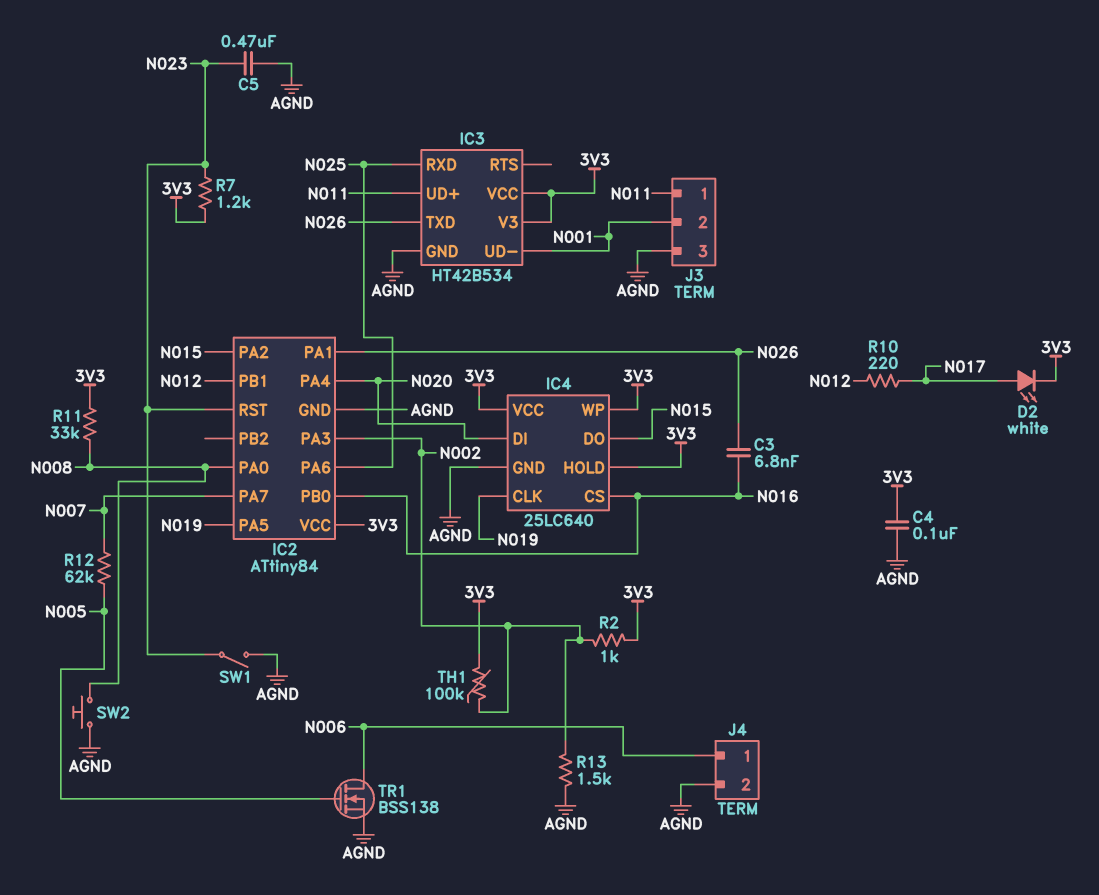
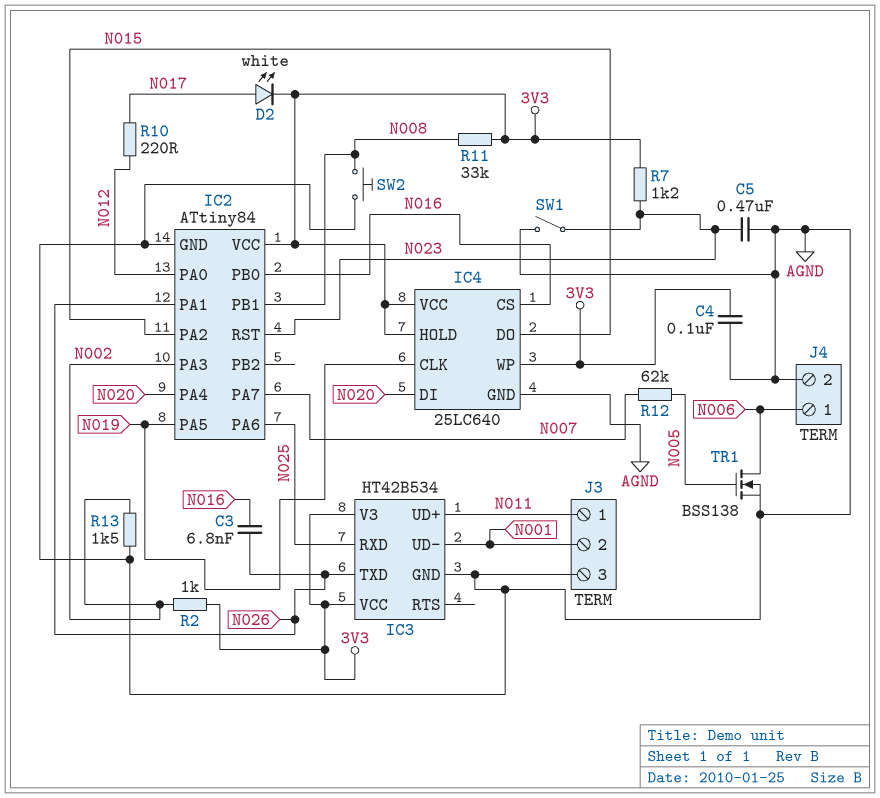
IC2 pin PA0: N008 -> N012
IC2 pin PB1: N012 -> N008
TH1: 100k (3V3, N002) -> none

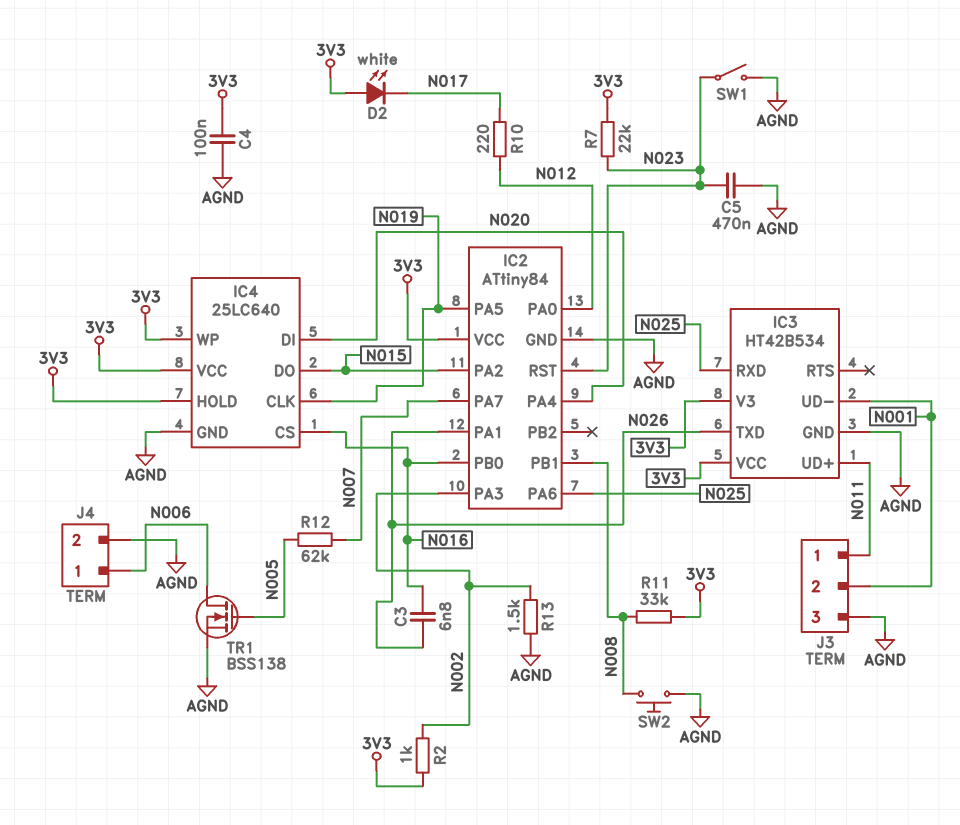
D2: LED white (A N017, K 3V3) -> LED white (A 3V3, K N017)
R7: 1.2k (3V3, N023) -> 22k (3V3, N023)

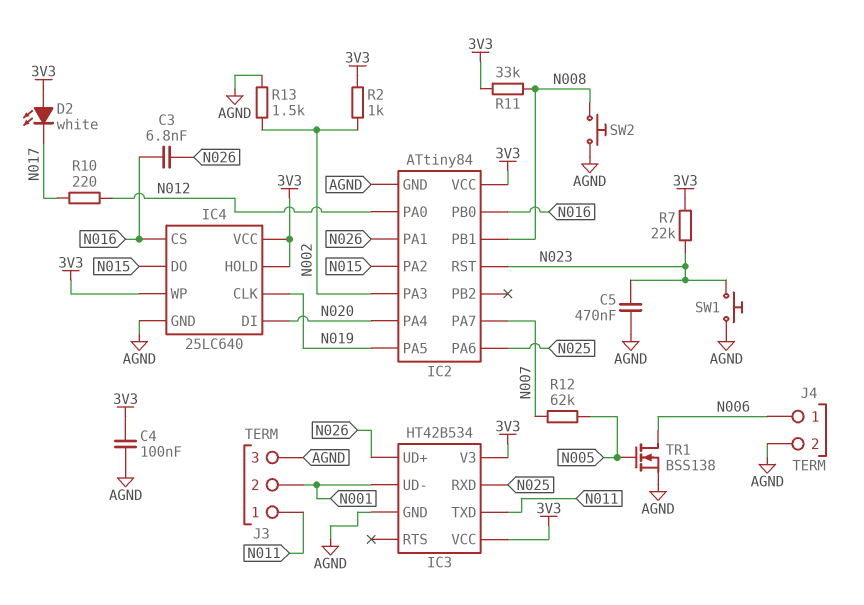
IC3 pin TXD: N026 -> N011
IC3 pin UD+: N011 -> N026
SW1: switch (AGND, N023) -> button (AGND, N023)

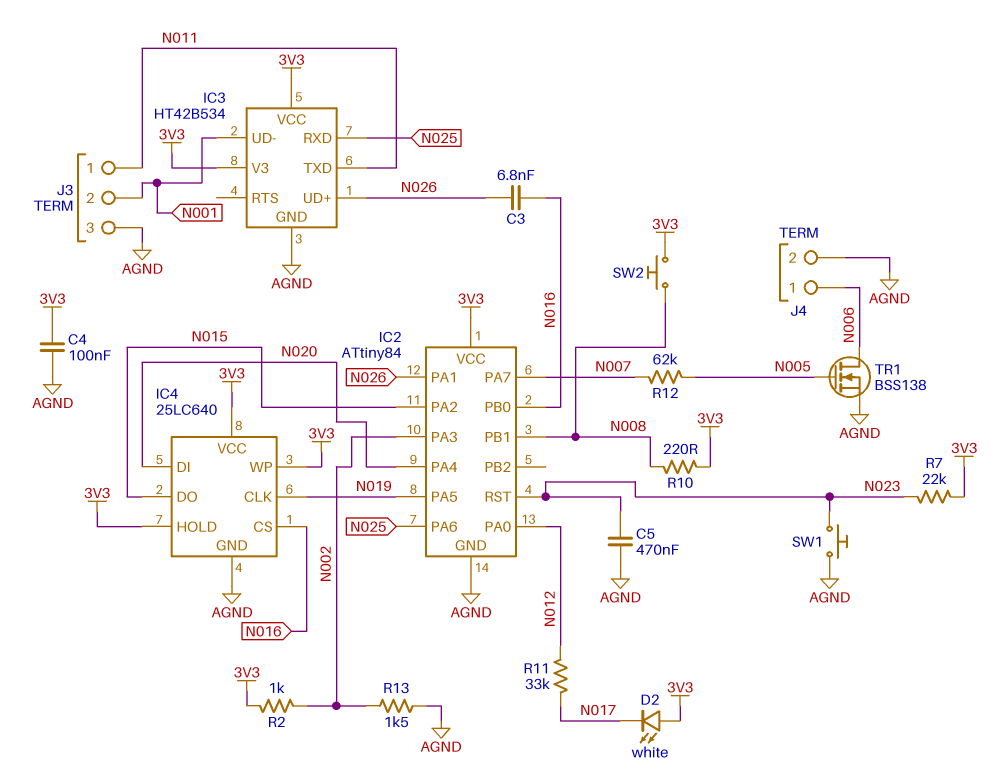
R10: 220 (N012, N017) -> 220 (3V3, N008)
R11: 33k (3V3, N008) -> 33k (N012, N017)
SW2: button (AGND, N008) -> button (3V3, N008)

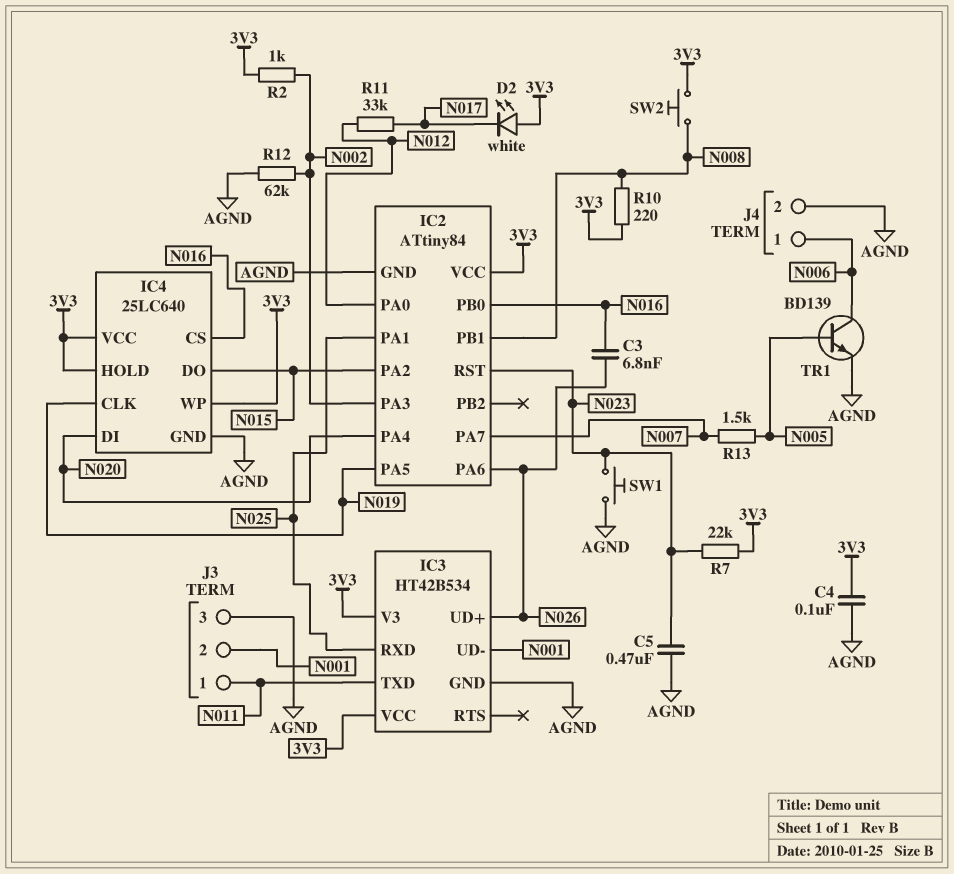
IC2 pin PA1: N026 -> N025
IC2 pin PA6: N025 -> N026
R12: 62k (N005, N007) -> 62k (AGND, N002)
R13: 1.5k (AGND, N002) -> 1.5k (N005, N007)
TR1: NMOS BSS138 (G N005, D N006, S AGND) -> NPN BD139 (B N005, C N006, E AGND)

